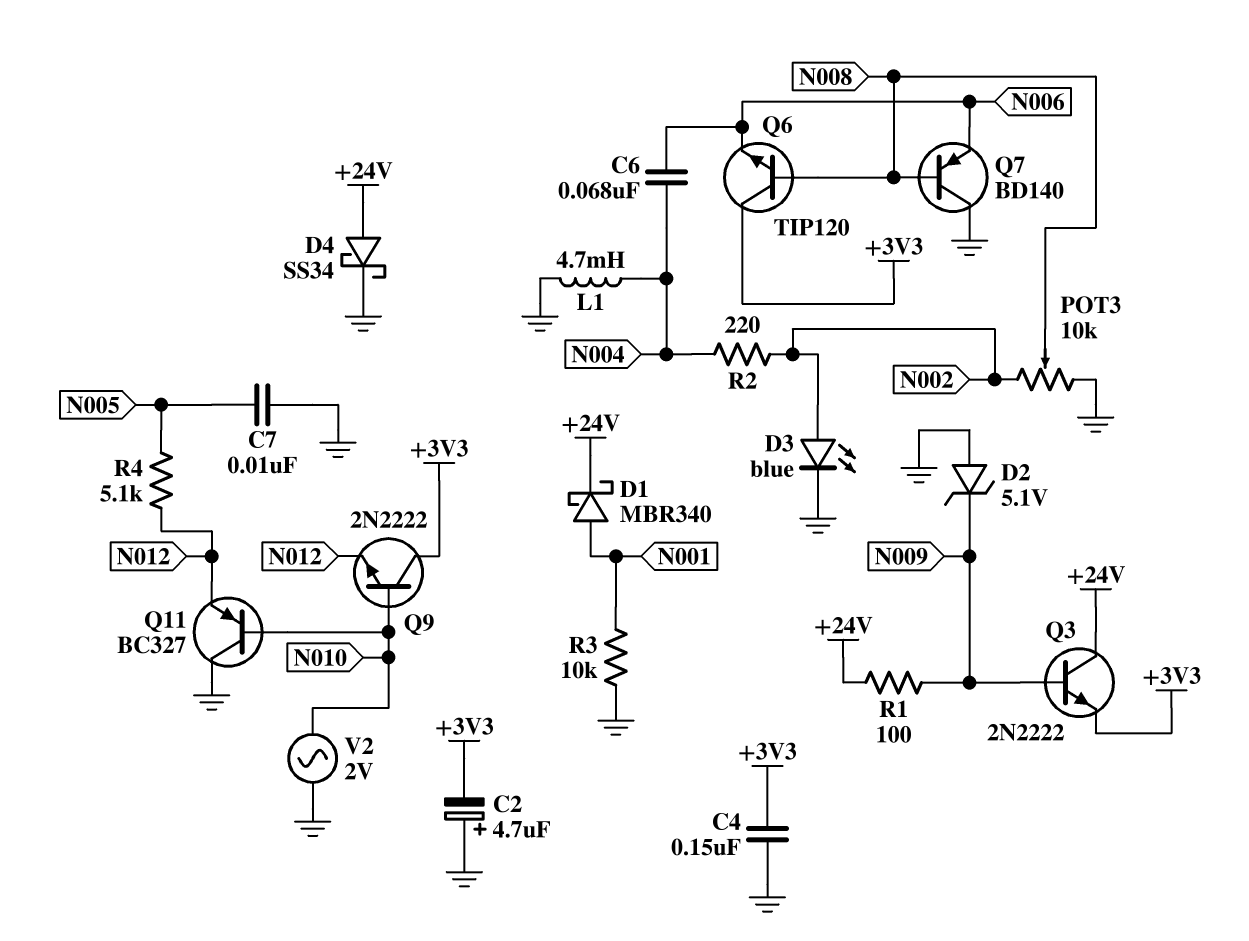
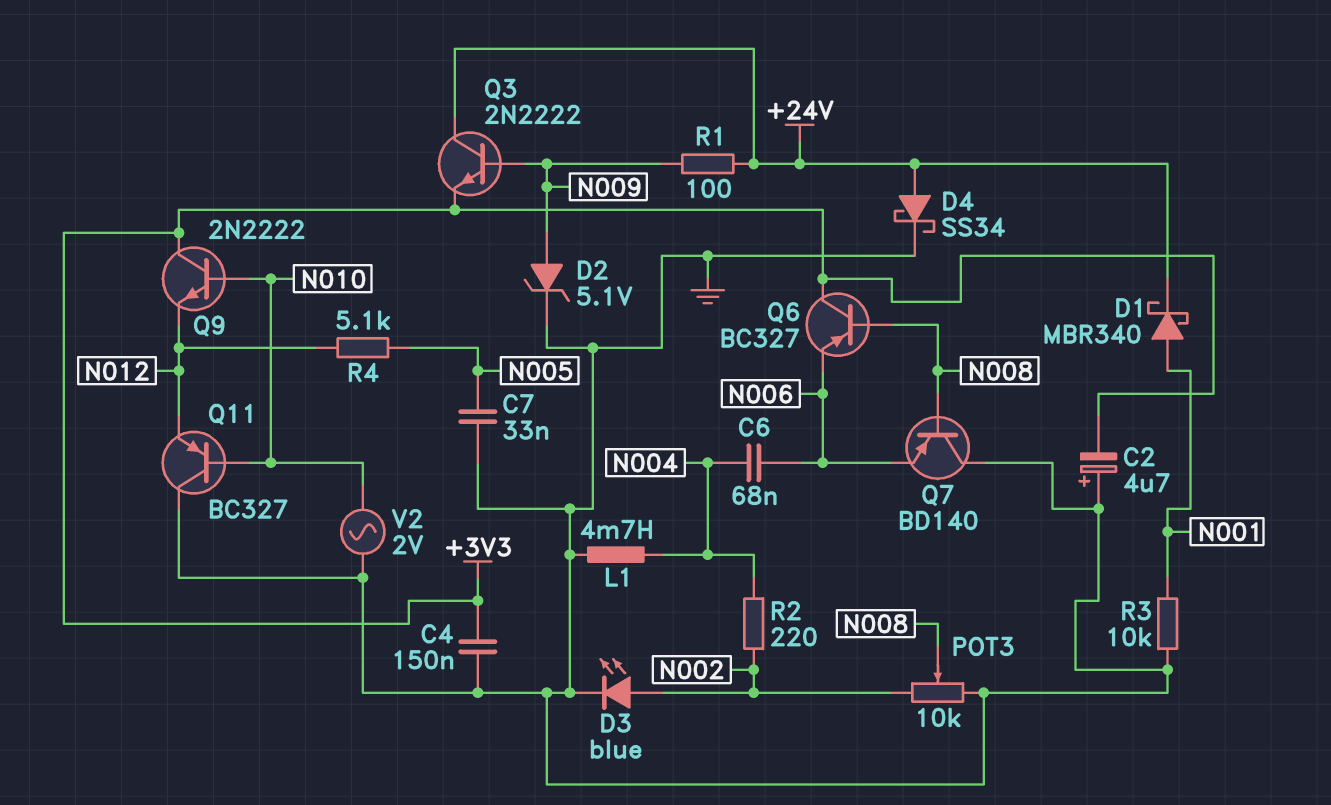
C7: 10nF (GND, N005) -> 33nF (GND, N005)
D2: zener 5.1V (A GND, K N009) -> zener 5.1V (A N009, K GND)
Q6: NPN TIP120 (B N008, C +3V3, E N006) -> PNP BC327 (B N008, C +3V3, E N006)

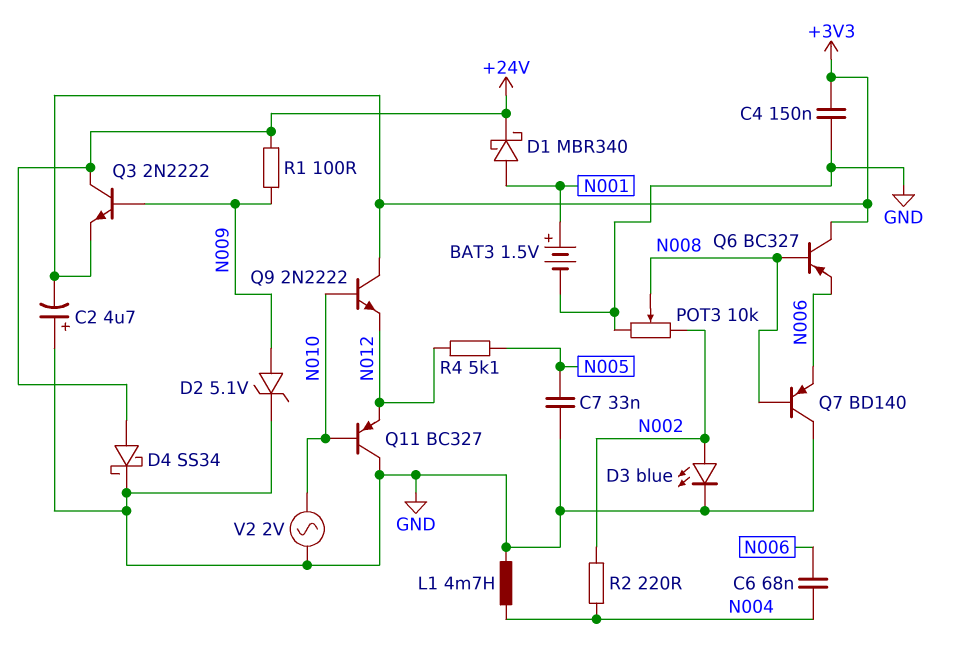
BAT3: none -> 1.5V (plus N001, minus GND)
R3: 10k (GND, N001) -> none

